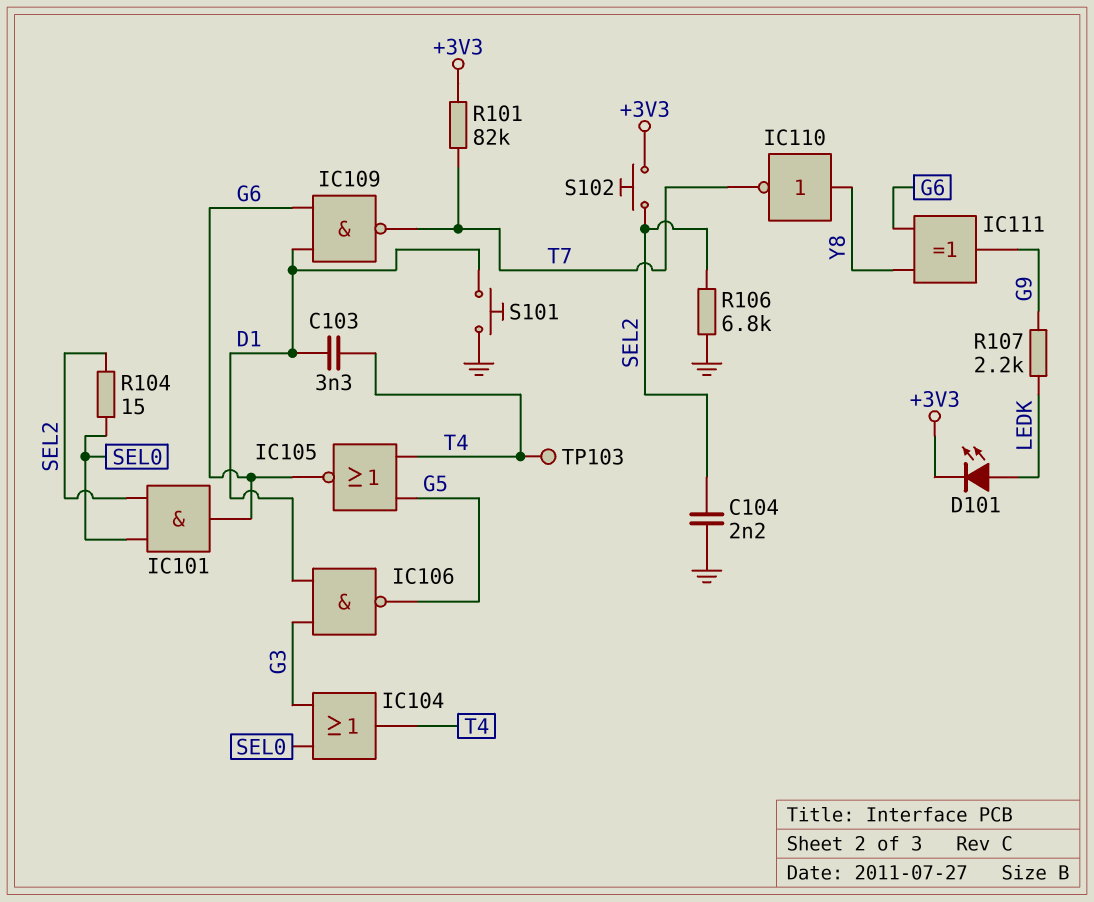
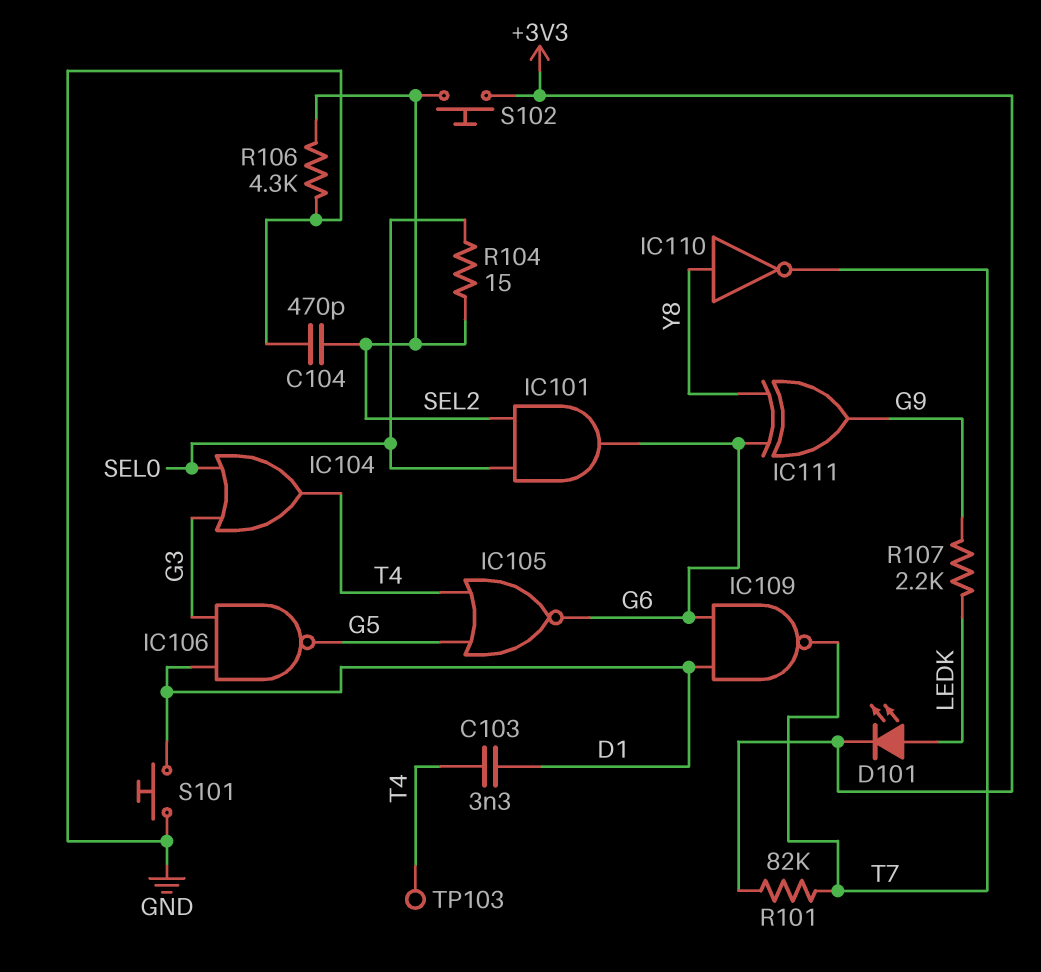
C104: 2.2nF (GND, SEL2) -> 470pF (GND, SEL2)
R106: 6.8k (GND, SEL2) -> 4.3k (GND, SEL2)

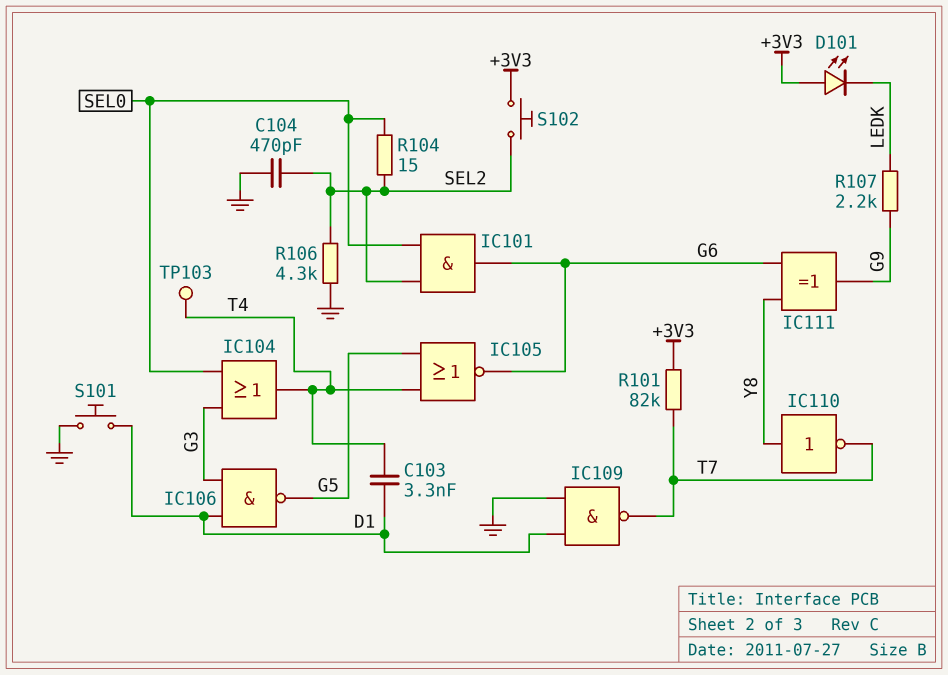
D101: LED (A LEDK, K +3V3) -> LED (A +3V3, K LEDK)
IC109: NAND (in D1, in G6, out T7) -> NAND (in D1, in GND, out T7)

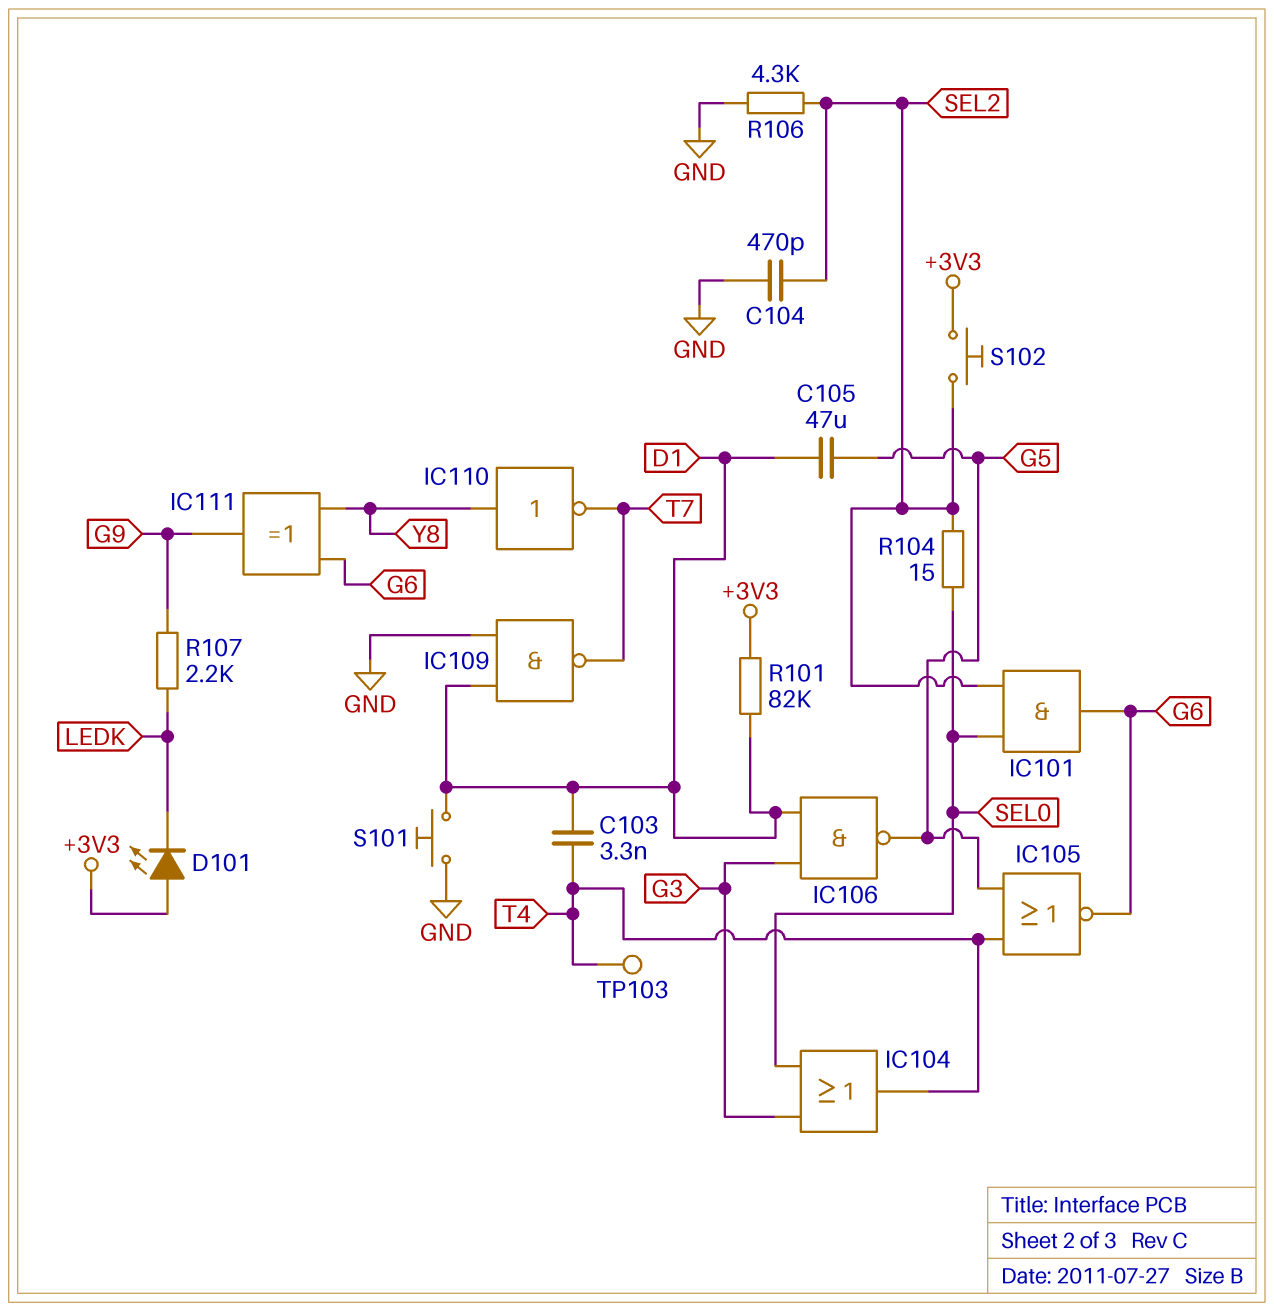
C105: none -> 47uF (D1, G5)
R101: 82k (+3V3, T7) -> 82k (+3V3, D1)

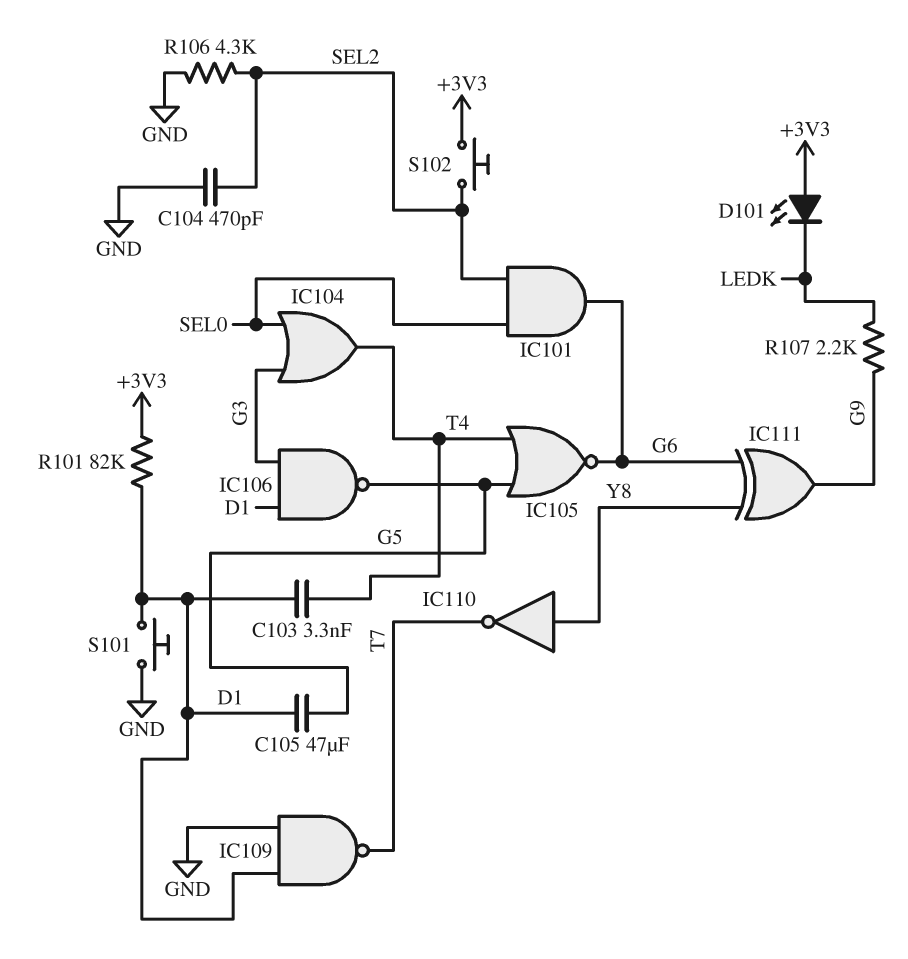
R104: 15 (SEL0, SEL2) -> none
TP103: test point (T4) -> none

